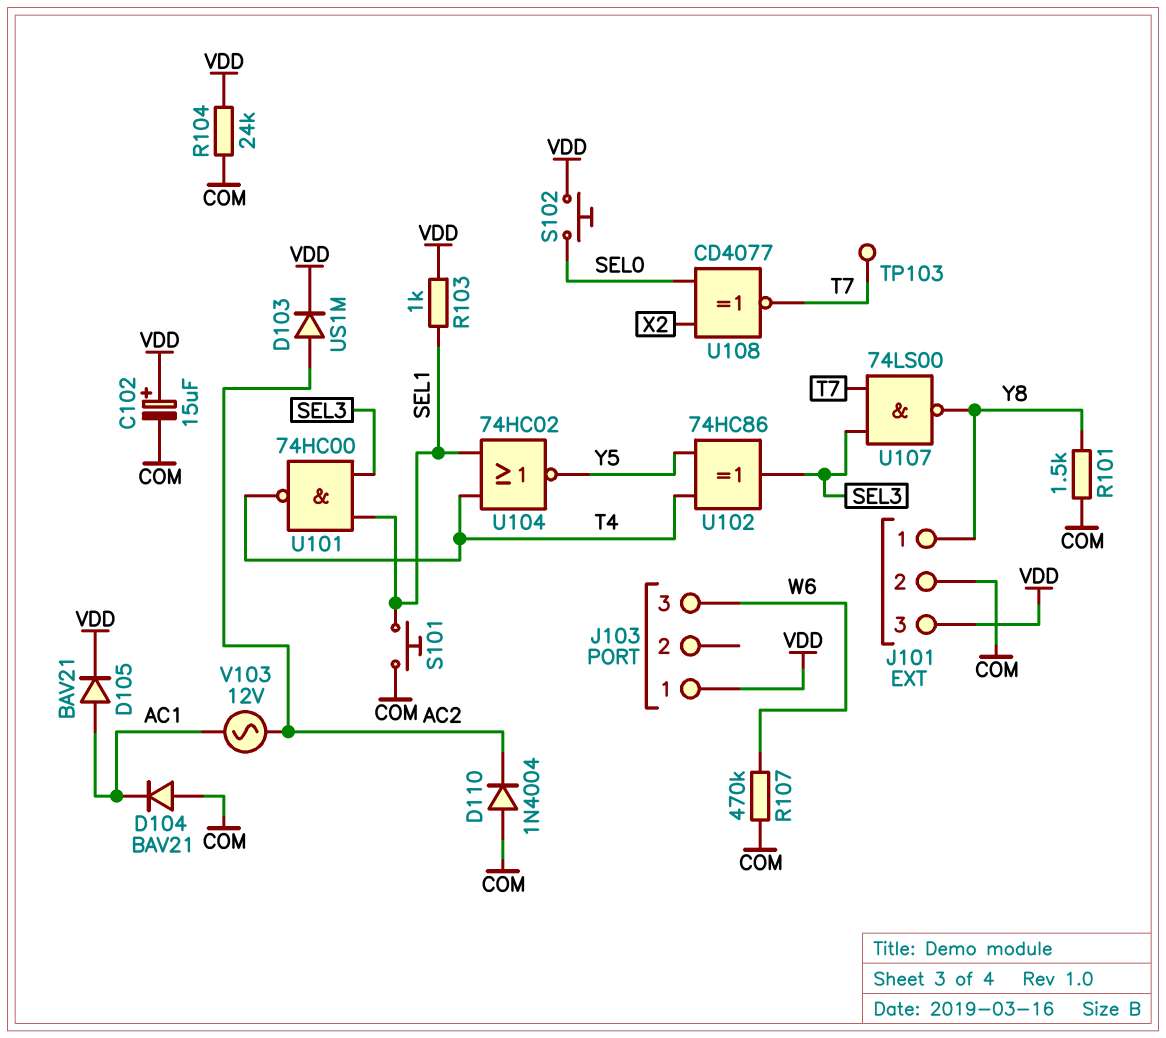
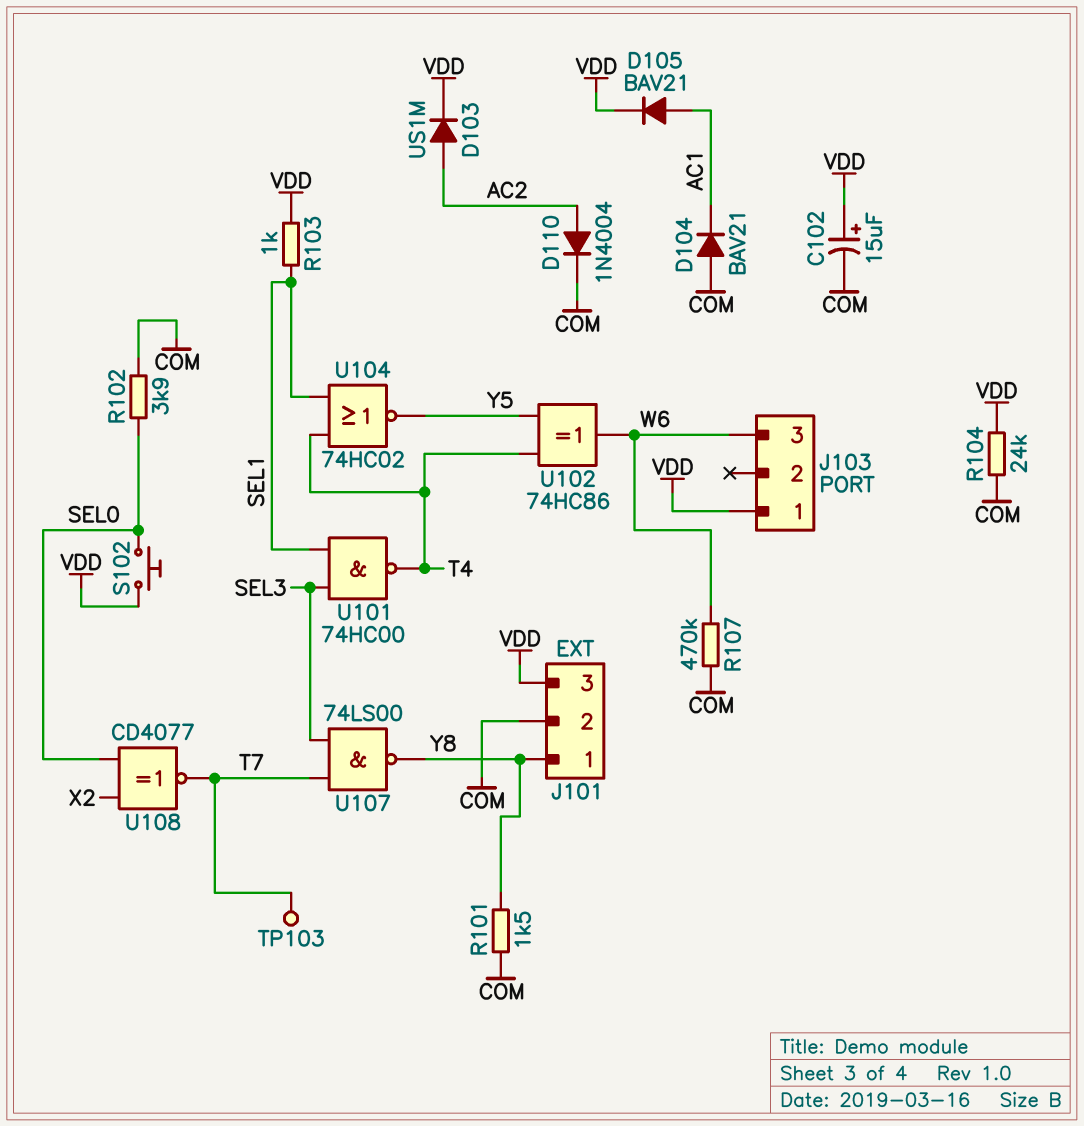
D110: diode 1N4004 (A COM, K AC2) -> diode 1N4004 (A AC2, K COM)
R102: none -> 3.9k (COM, SEL0)
S101: button (COM, SEL1) -> none
U102: XOR 74HC86 (in T4, in Y5, out SEL3) -> XOR 74HC86 (in T4, in Y5, out W6)
V103: AC 12V (AC1, AC2) -> none

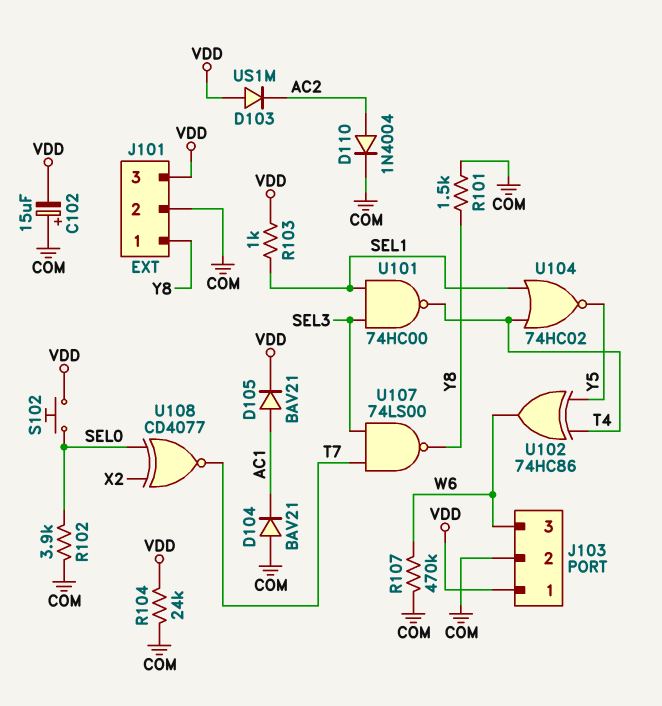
C102: 15uF (plus VDD, minus COM) -> 15uF (plus COM, minus VDD)
D103: diode US1M (A AC2, K VDD) -> diode US1M (A VDD, K AC2)
J103 pin 2: none -> COM
TP103: test point (T7) -> none

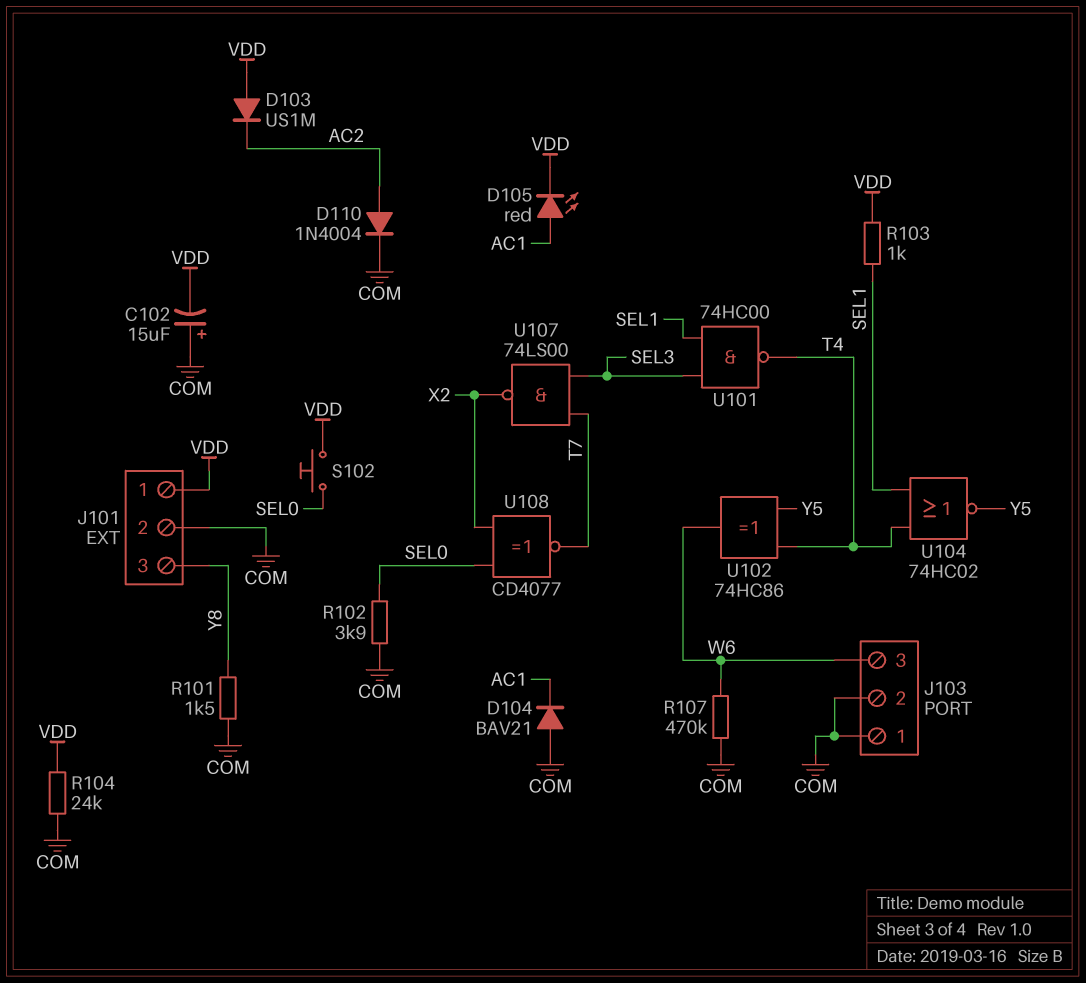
D105: diode BAV21 (A AC1, K VDD) -> LED red (A AC1, K VDD)
J101 pin 1: Y8 -> VDD
J101 pin 3: VDD -> Y8
J103 pin 1: VDD -> COM
U107: NAND 74LS00 (in SEL3, in T7, out Y8) -> NAND 74LS00 (in SEL3, in T7, out X2)

